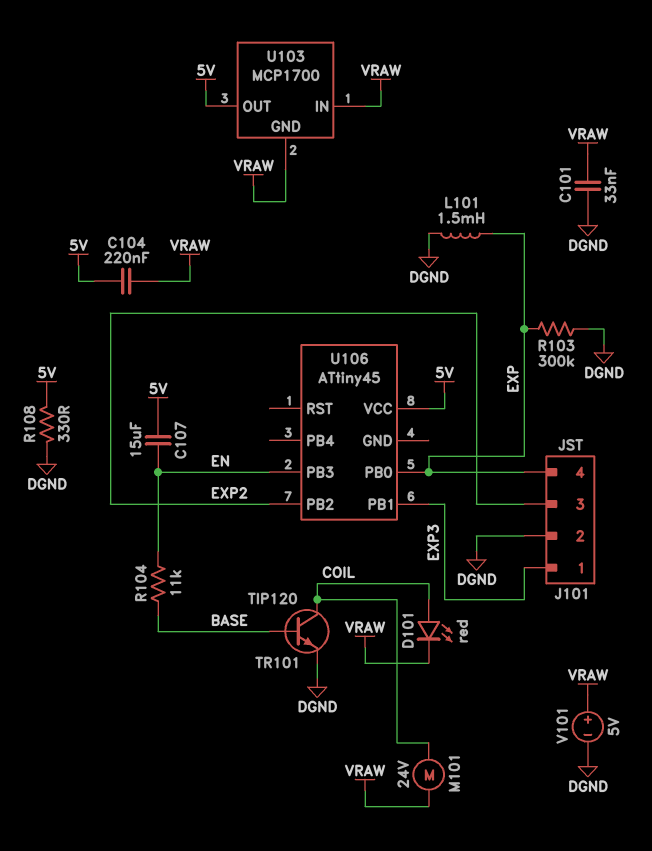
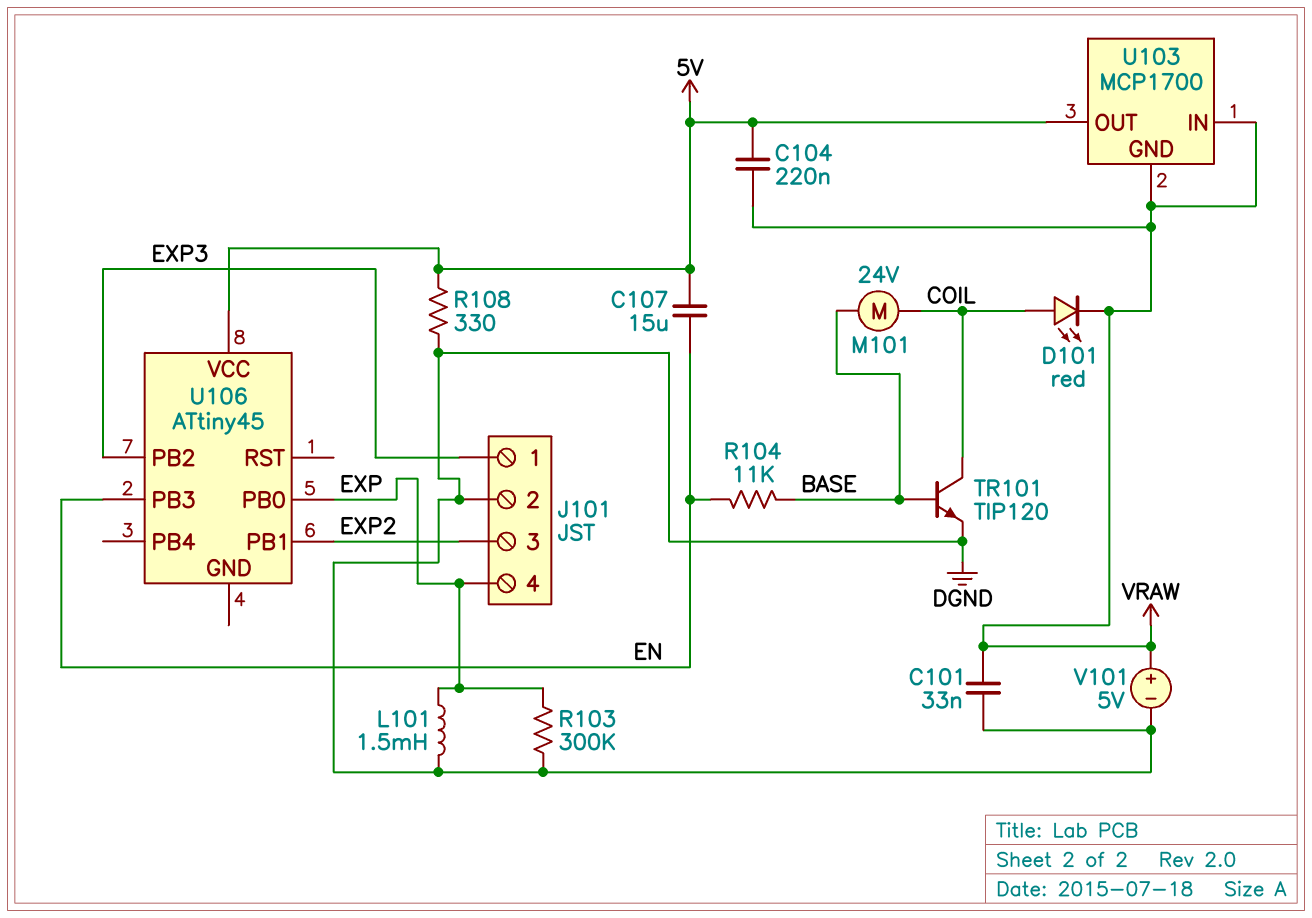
M101: motor 24V (COIL, VRAW) -> motor 24V (BASE, COIL)
U106 pin PB1: EXP3 -> EXP2
U106 pin PB2: EXP2 -> EXP3

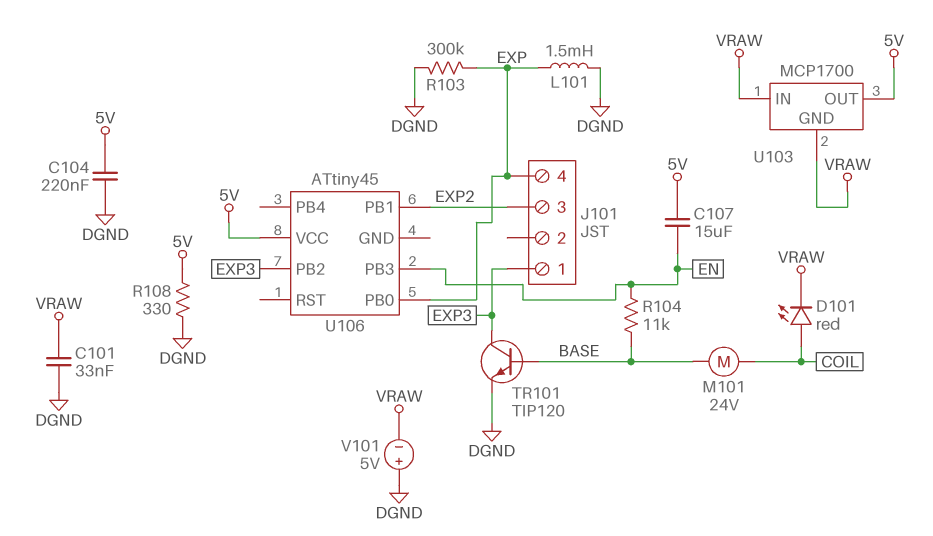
C104: 220nF (5V, VRAW) -> 220nF (5V, DGND)
J101 pin 2: DGND -> none
TR101: NPN TIP120 (B BASE, C COIL, E DGND) -> NPN TIP120 (B BASE, C EXP3, E DGND)
V101: 5V (plus VRAW, minus DGND) -> 5V (plus DGND, minus VRAW)

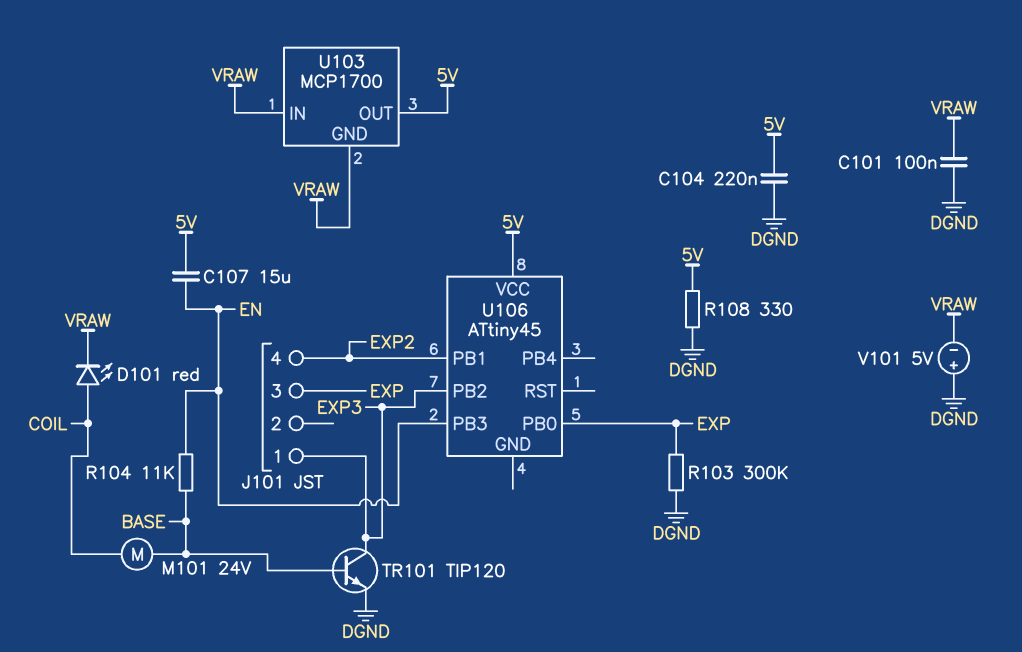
C101: 33nF (DGND, VRAW) -> 100nF (DGND, VRAW)
J101 pin 3: EXP2 -> EXP
J101 pin 4: EXP -> EXP2
L101: 1.5mH (DGND, EXP) -> none

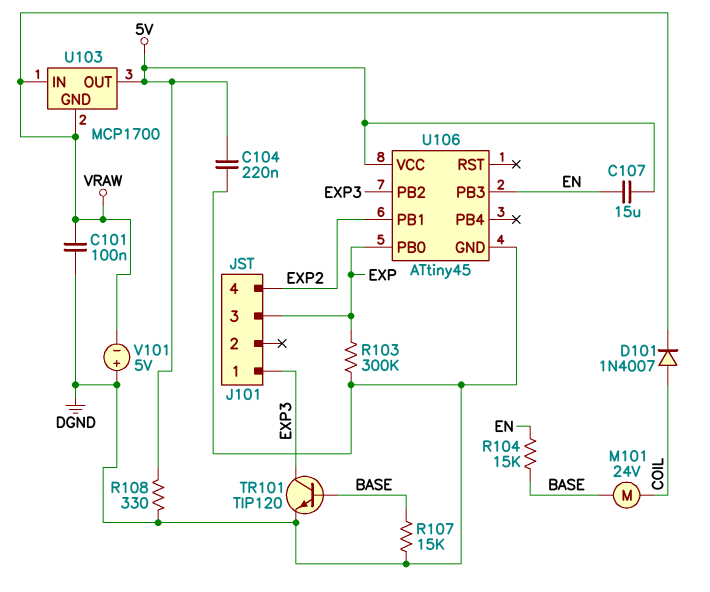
D101: LED red (A COIL, K VRAW) -> diode 1N4007 (A COIL, K VRAW)
R104: 11k (BASE, EN) -> 15k (BASE, EN)
R107: none -> 15k (BASE, DGND)
U106 pin GND: none -> DGND

